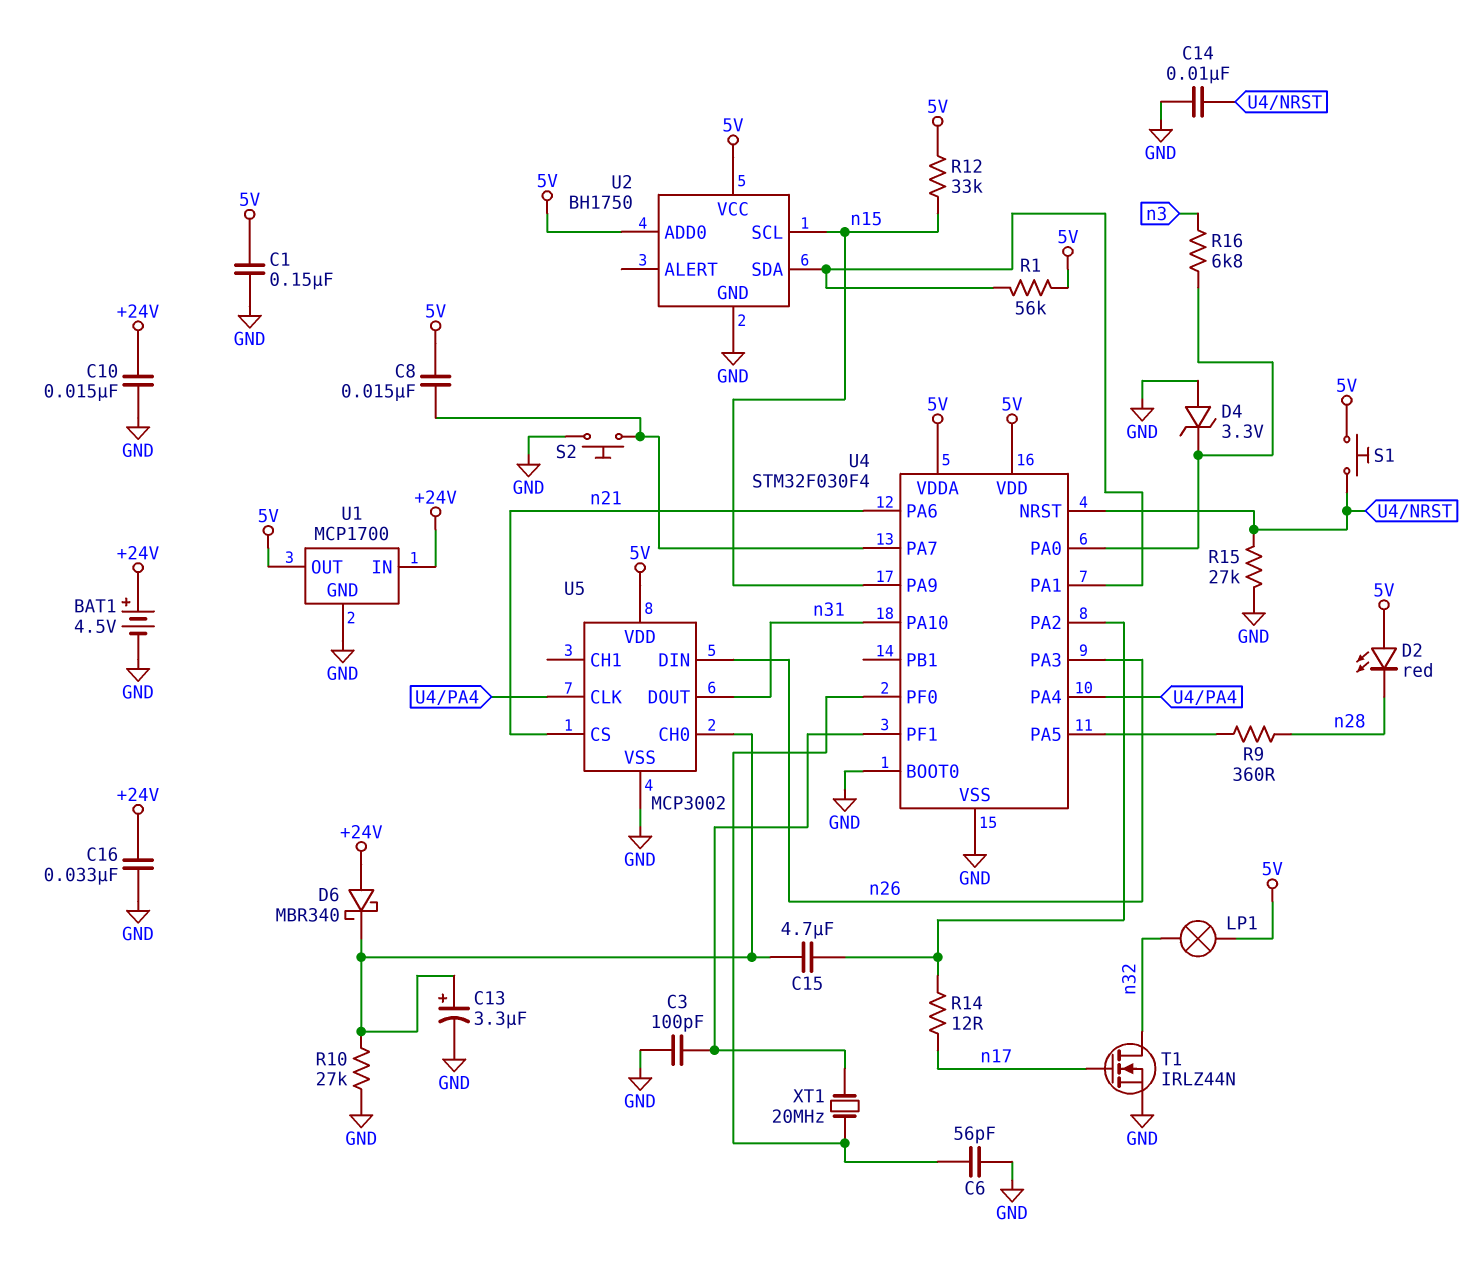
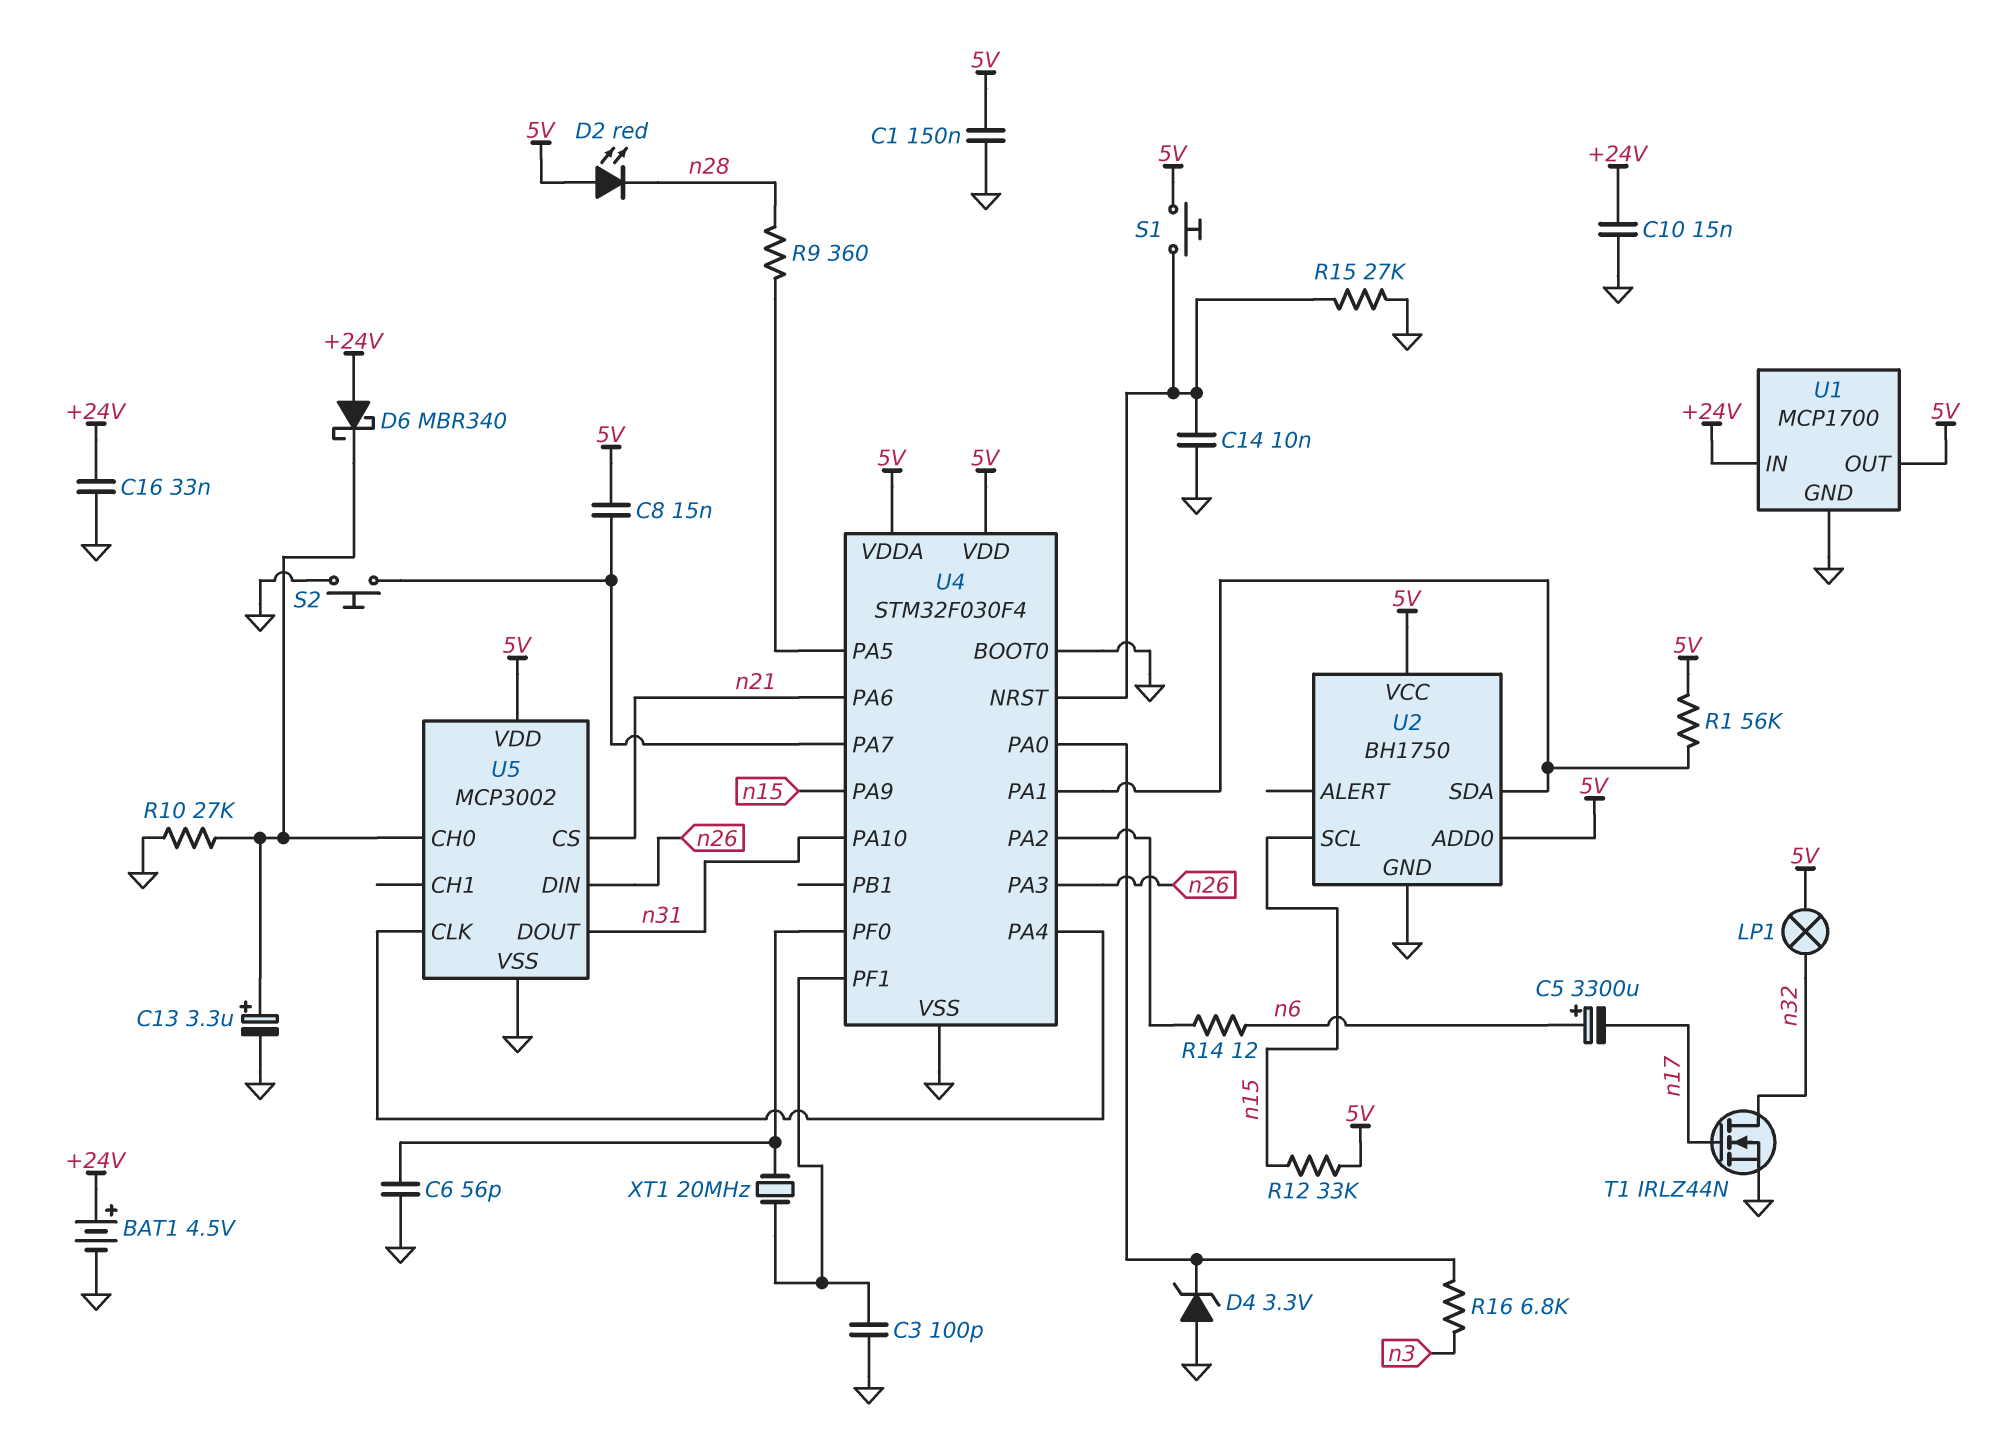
C5: none -> 3300uF (plus n6, minus n17)
C15: 4.7uF (U4/PA2, U5/CH0) -> none
R14: 12 (U4/PA2, n17) -> 12 (U4/PA2, n6)

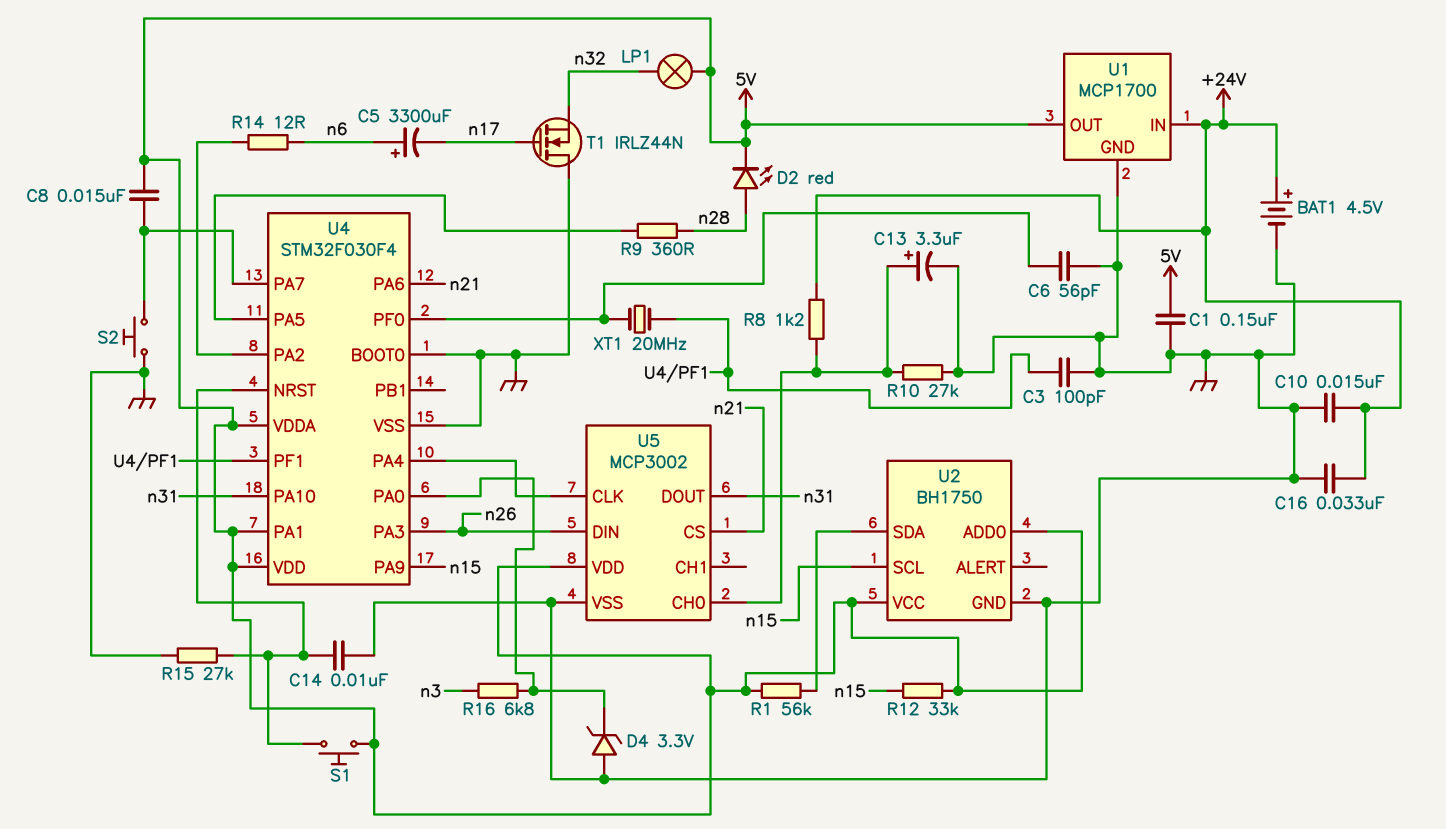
D2: LED red (A 5V, K n28) -> LED red (A n28, K 5V)
D6: schottky MBR340 (A +24V, K U5/CH0) -> none
R8: none -> 1.2k (+24V, U5/CH0)
T1: NMOS IRLZ44N (G n17, D n32, S GND) -> NMOS IRLZ44N (G n17, D GND, S n32)
U4 pin PA1: U2/SDA -> 5V

